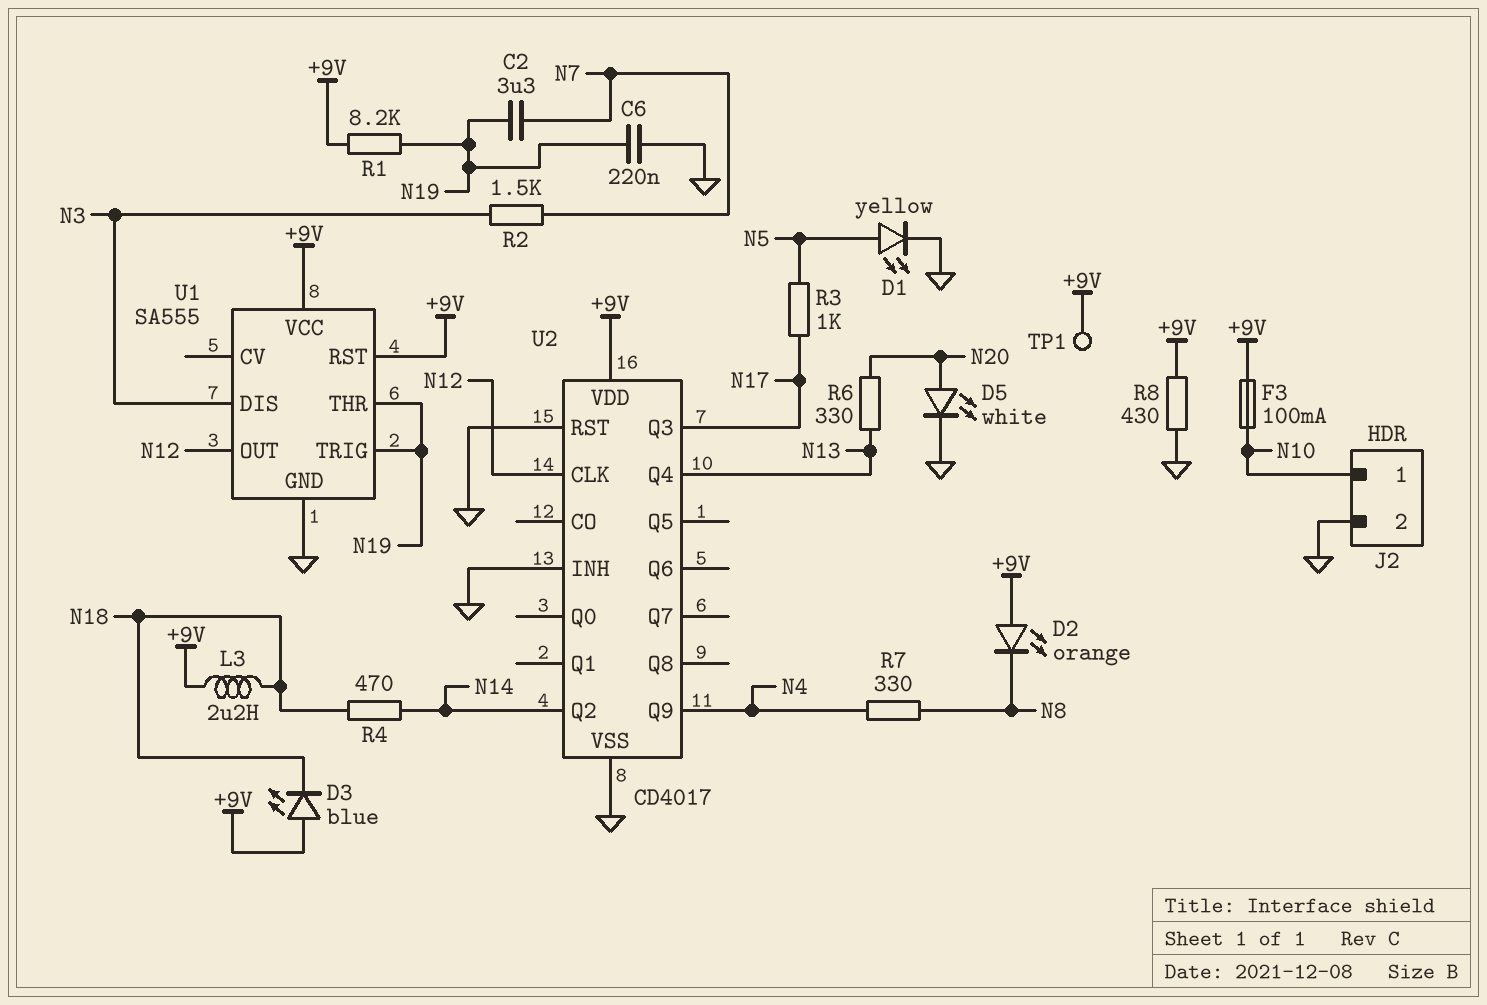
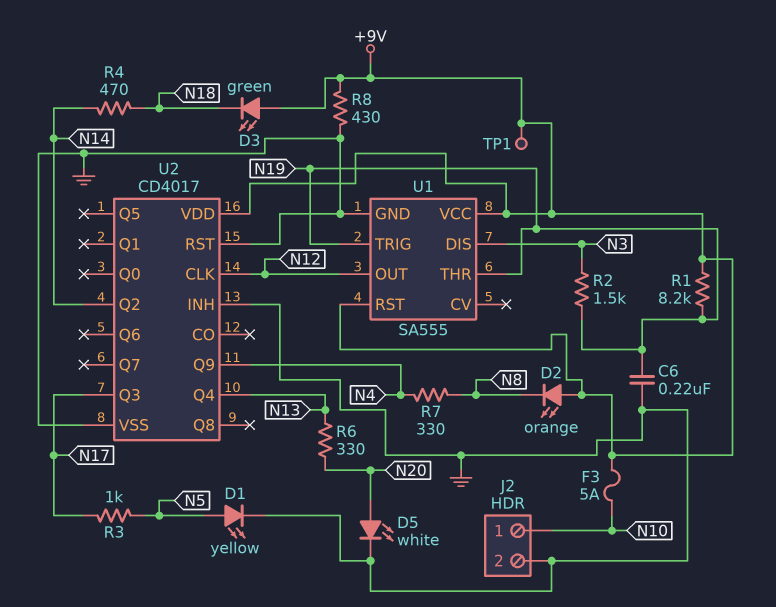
C2: 3.3uF (N7, N19) -> none
D3: LED blue (A +9V, K N18) -> LED green (A +9V, K N18)
F3: 100mA (+9V, N10) -> 5A (+9V, N10)
L3: 2.2uH (+9V, N18) -> none
R2: 1.5k (N3, N7) -> 1.5k (N3, N19)

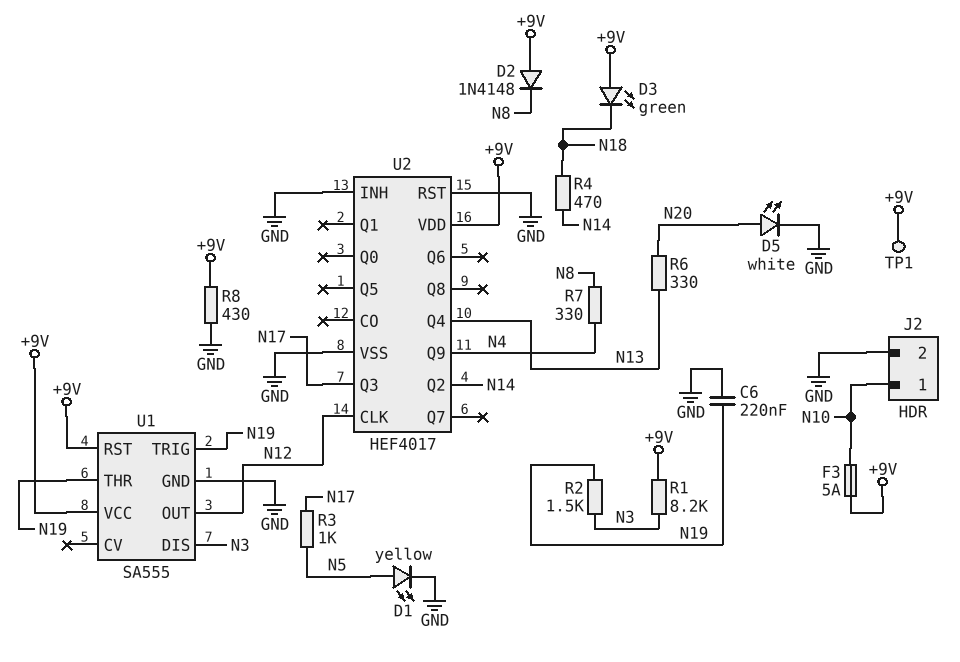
D2: LED orange (A +9V, K N8) -> diode 1N4148 (A +9V, K N8)
R1: 8.2k (+9V, N19) -> 8.2k (+9V, N3)
U2: CD4017 -> HEF4017

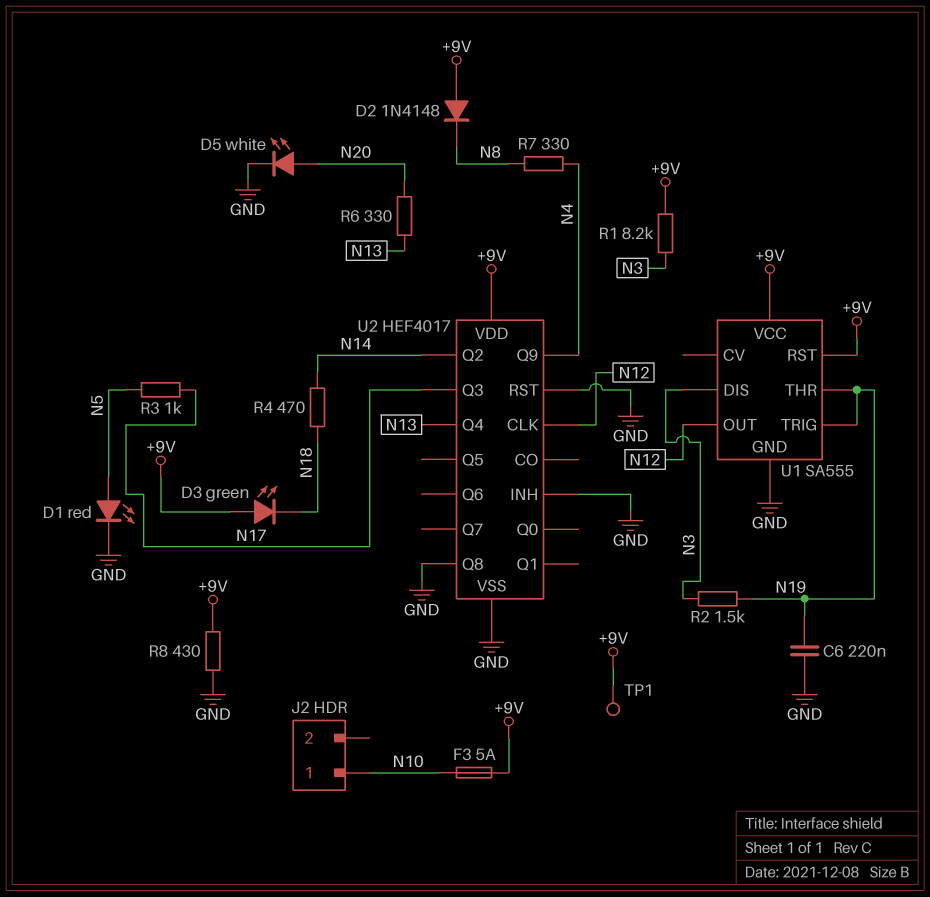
D1: LED yellow (A N5, K GND) -> LED red (A N5, K GND)
J2 pin 2: GND -> none
U2 pin Q8: none -> GND

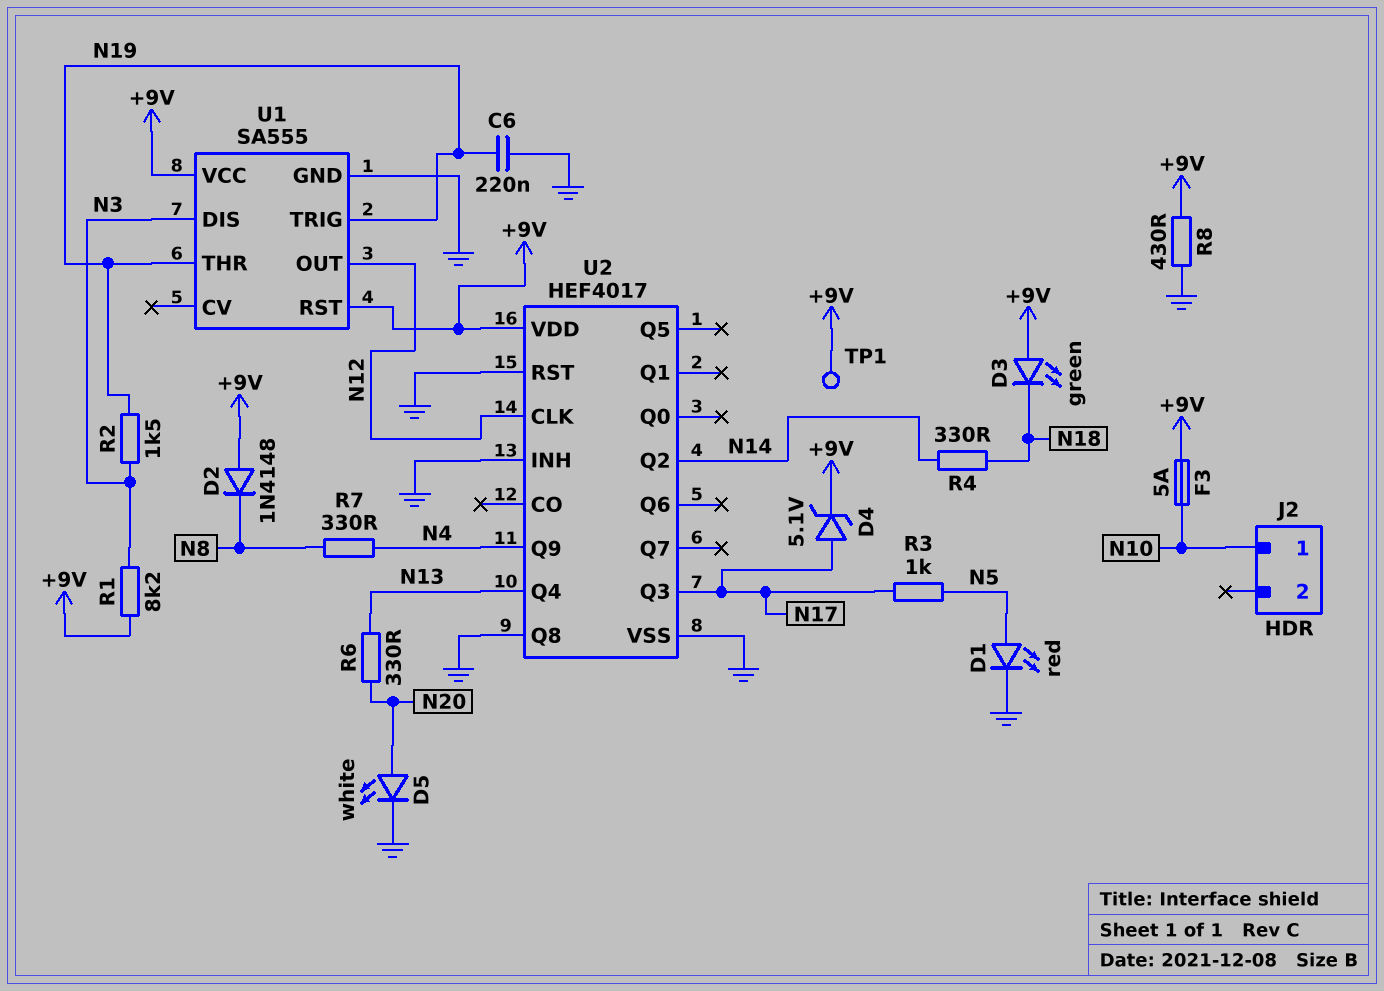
D4: none -> zener 5.1V (A N17, K +9V)
R4: 470 (N14, N18) -> 330 (N14, N18)

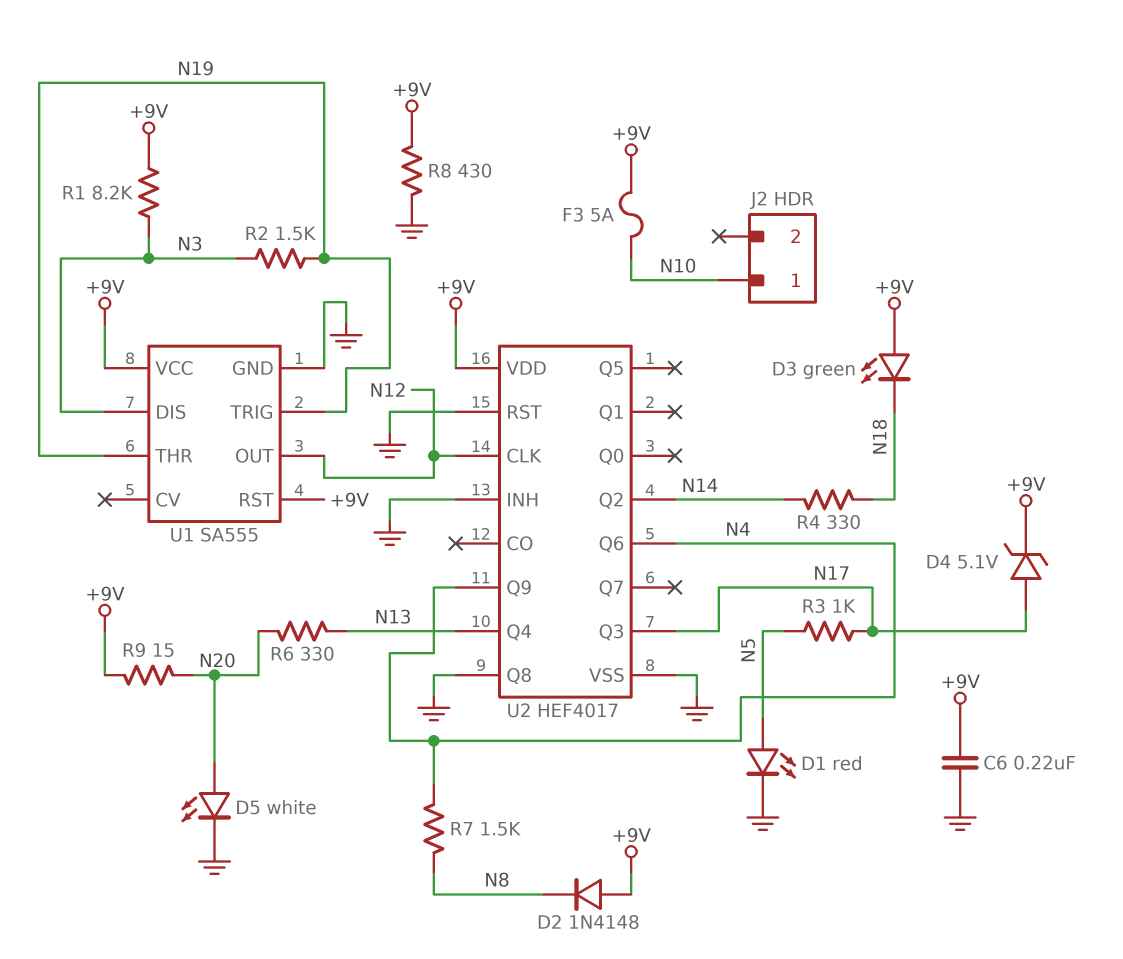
C6: 220nF (GND, N19) -> 220nF (+9V, GND)
R7: 330 (N4, N8) -> 1.5k (N4, N8)
R9: none -> 15 (+9V, N20)
TP1: test point (+9V) -> none
U2 pin Q6: none -> N4

